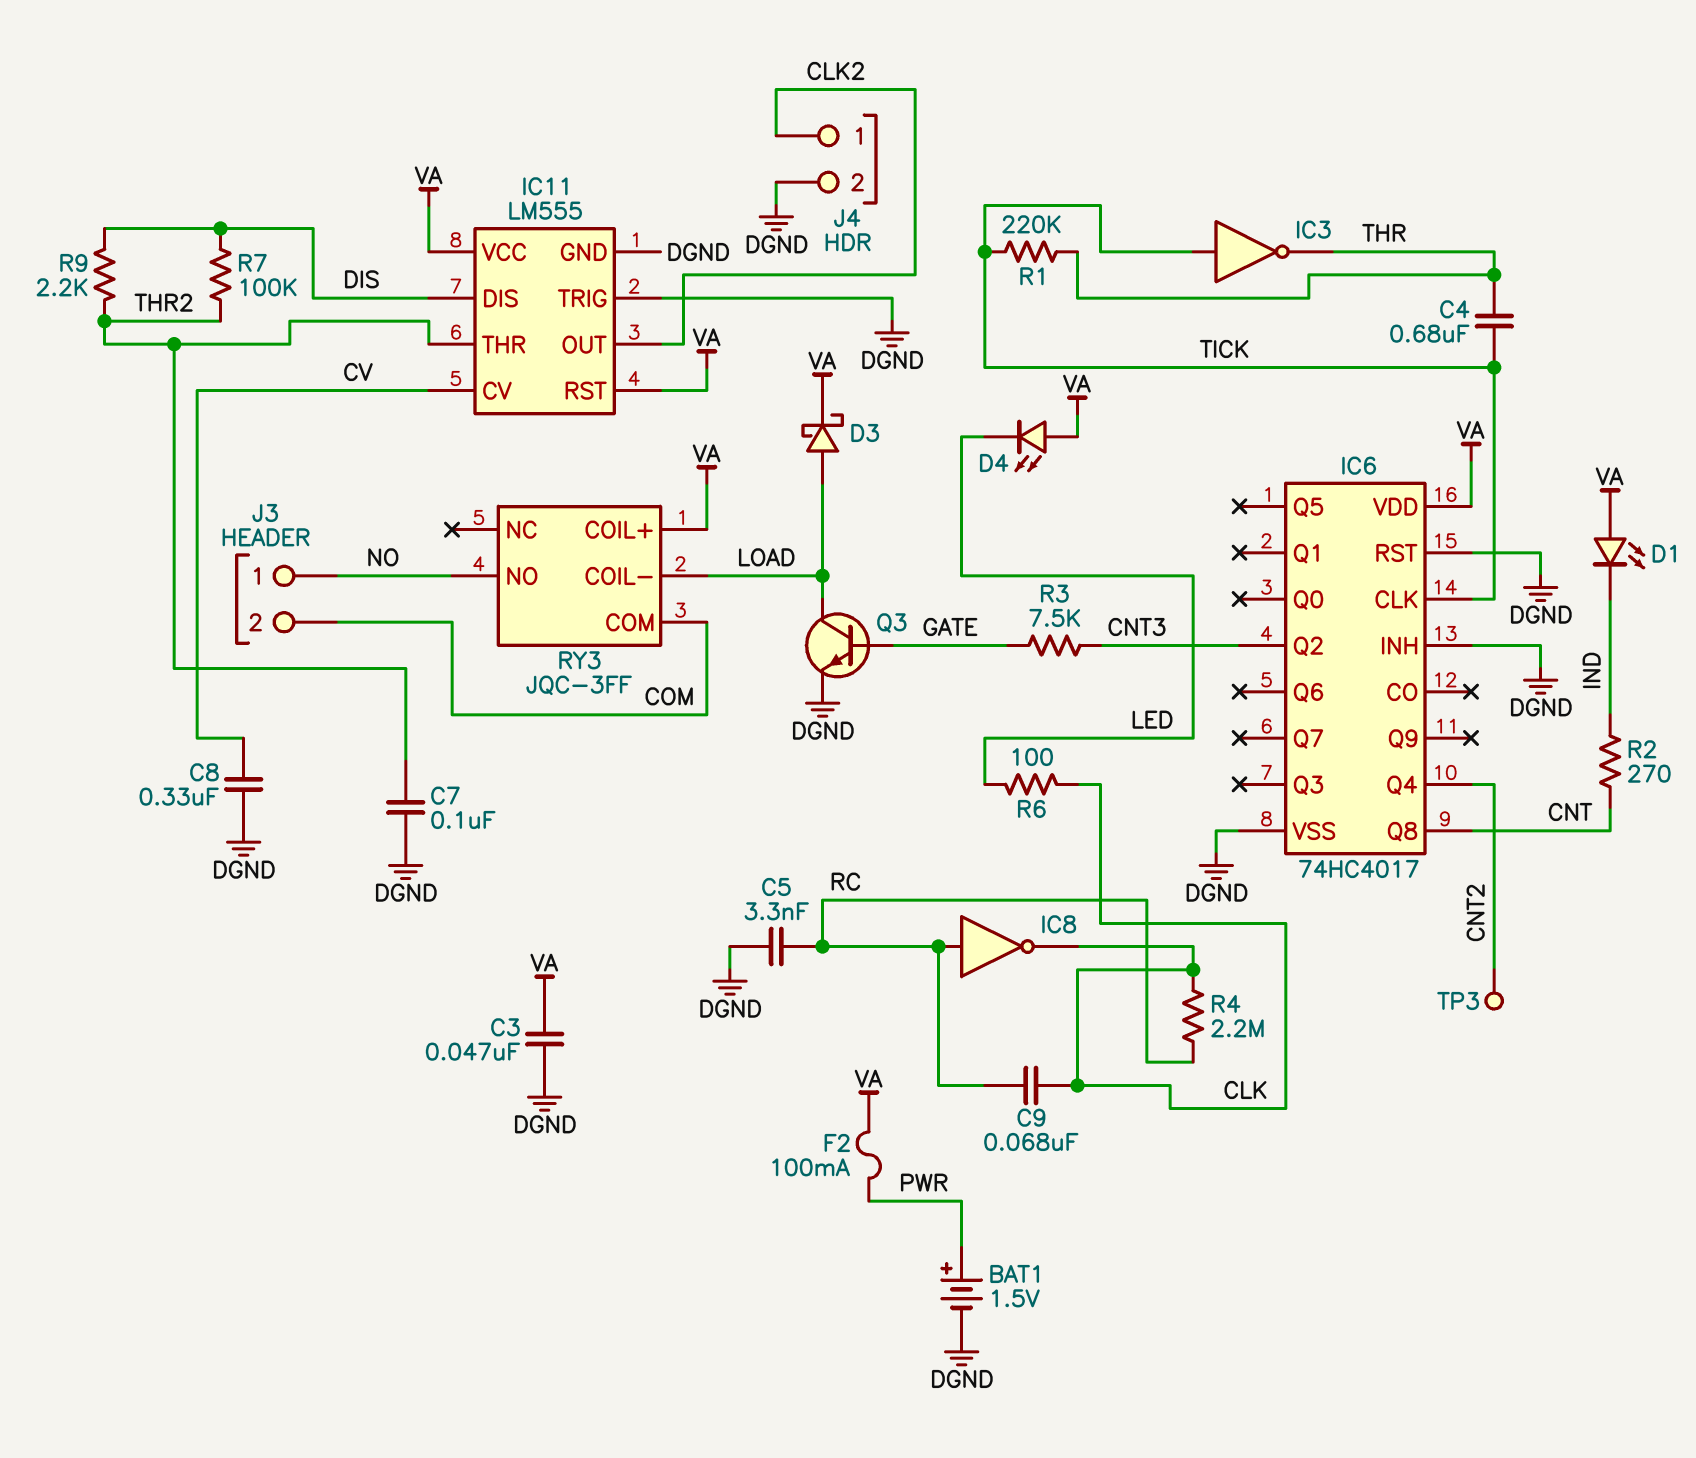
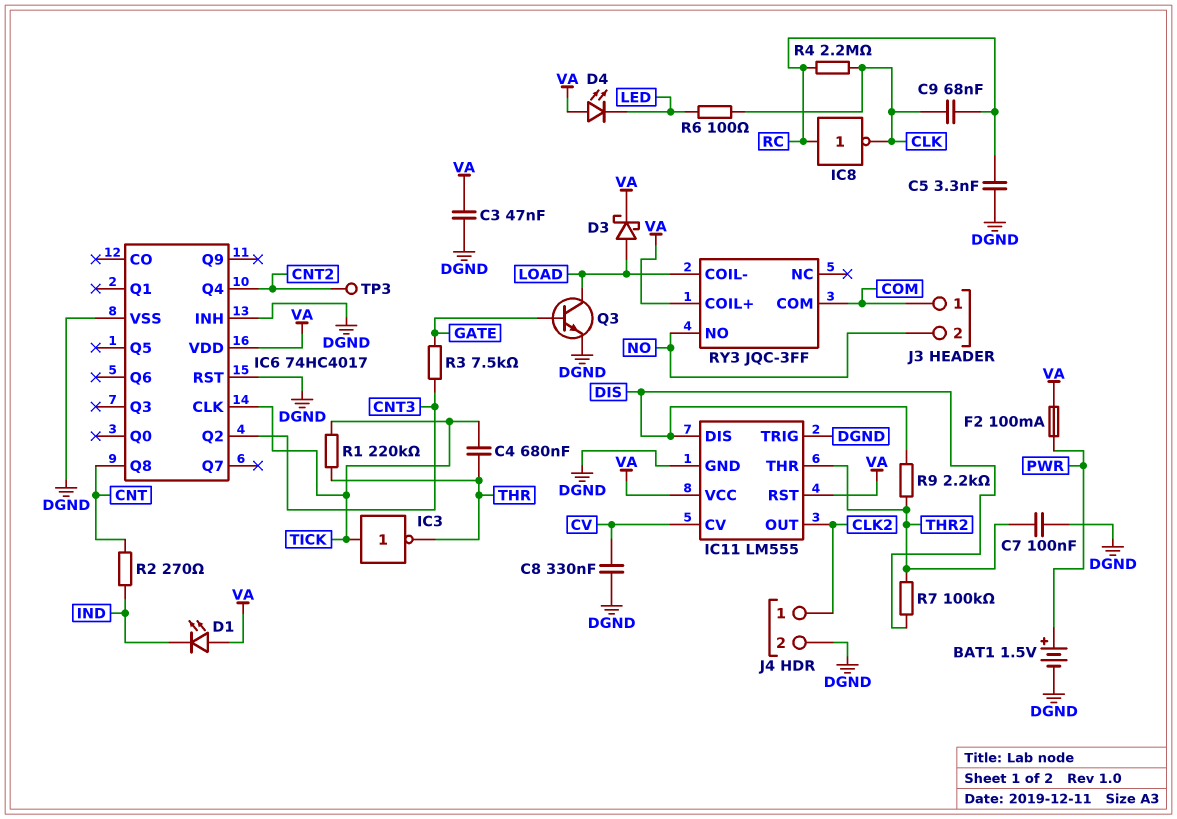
J3 pin 1: NO -> COM
J3 pin 2: COM -> NO

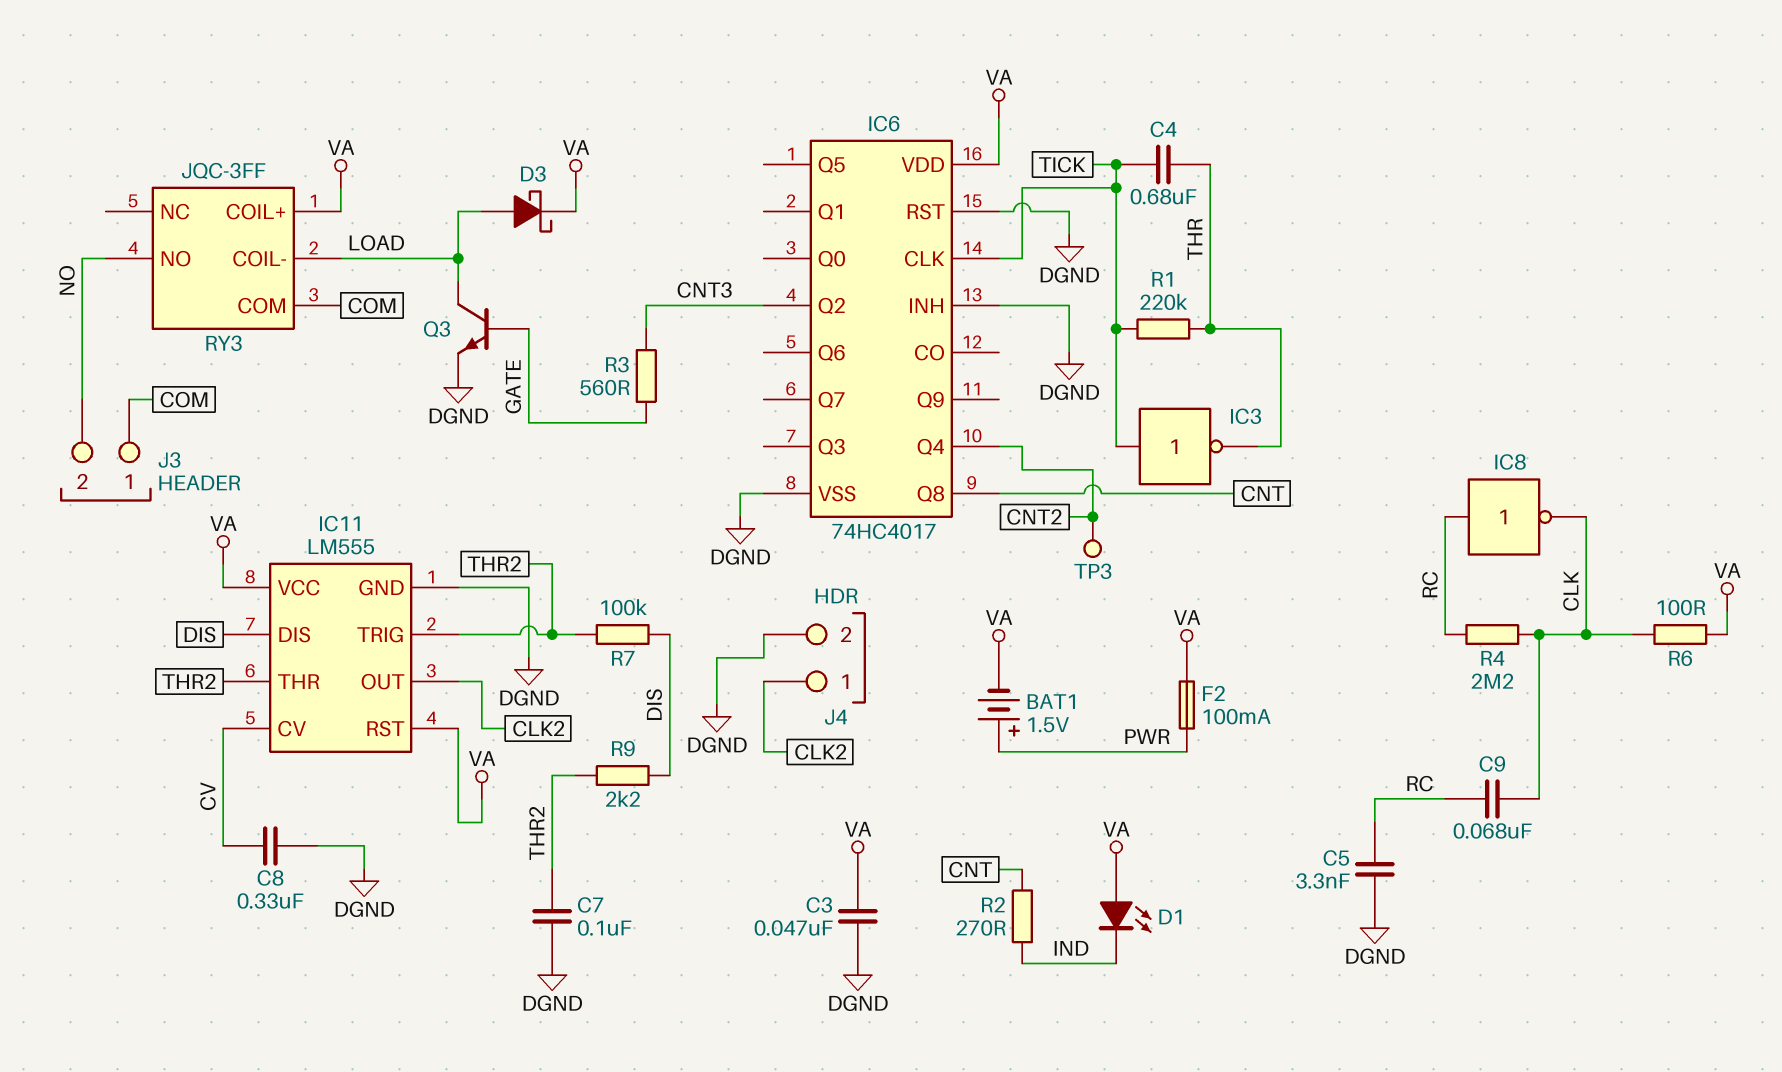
BAT1: 1.5V (plus PWR, minus DGND) -> 1.5V (plus PWR, minus VA)
D4: LED (A VA, K LED) -> none
IC11 pin TRIG: DGND -> THR2
R3: 7.5k (CNT3, GATE) -> 560 (CNT3, GATE)
R6: 100 (CLK, LED) -> 100 (CLK, VA)

